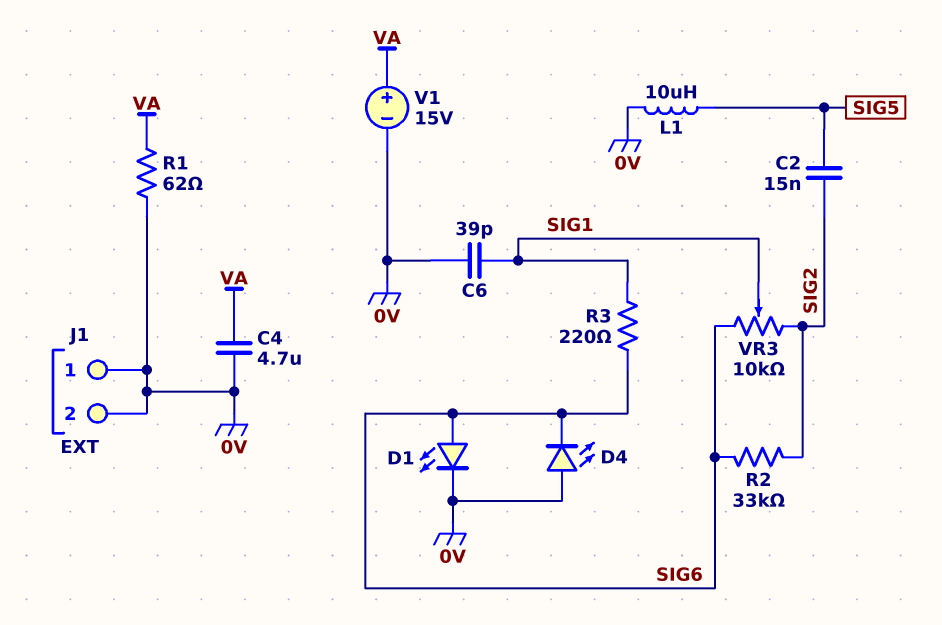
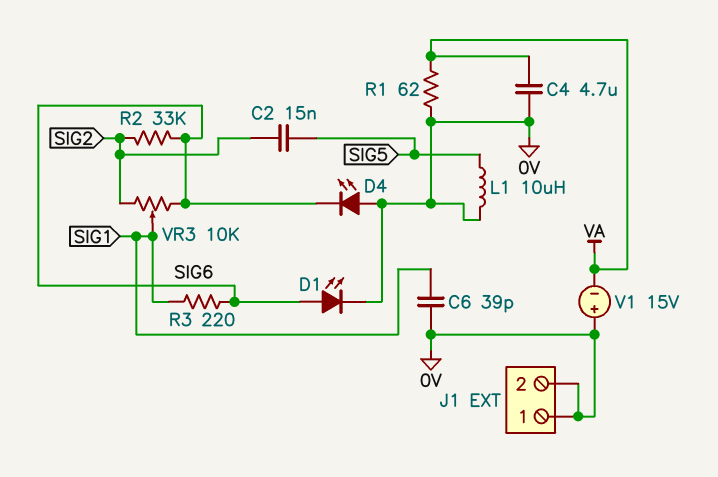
V1: 15V (plus VA, minus 0V) -> 15V (plus 0V, minus VA)

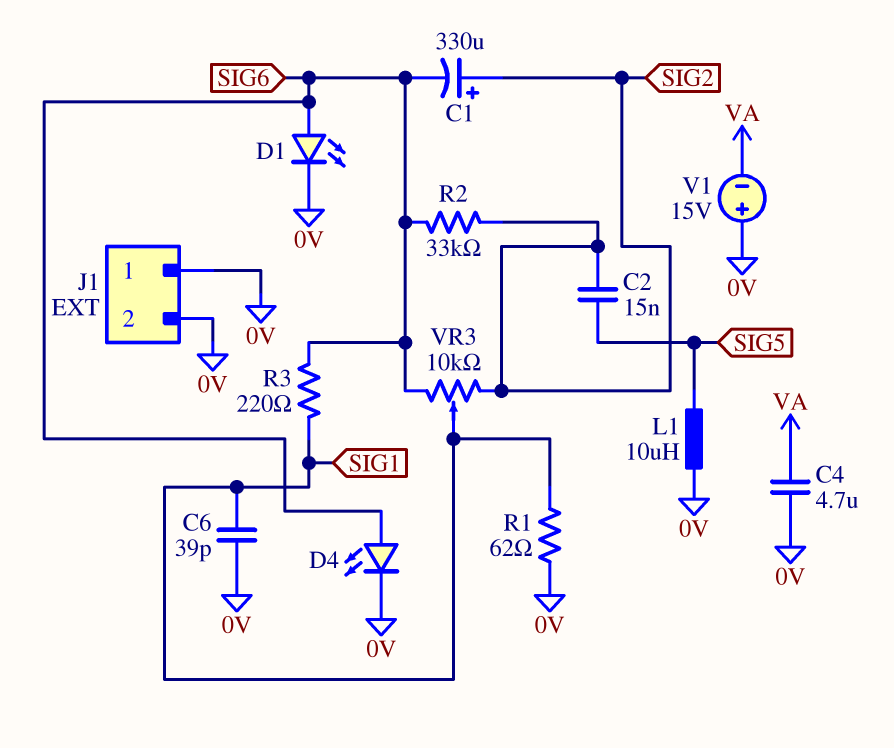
C1: none -> 330uF (plus SIG2, minus SIG6)
D4: LED (A 0V, K SIG6) -> LED (A SIG6, K 0V)
R1: 62 (0V, VA) -> 62 (0V, SIG1)

